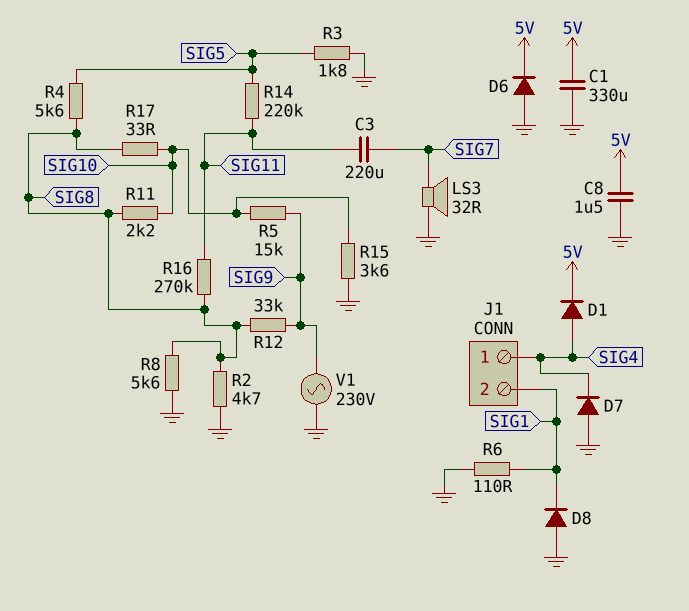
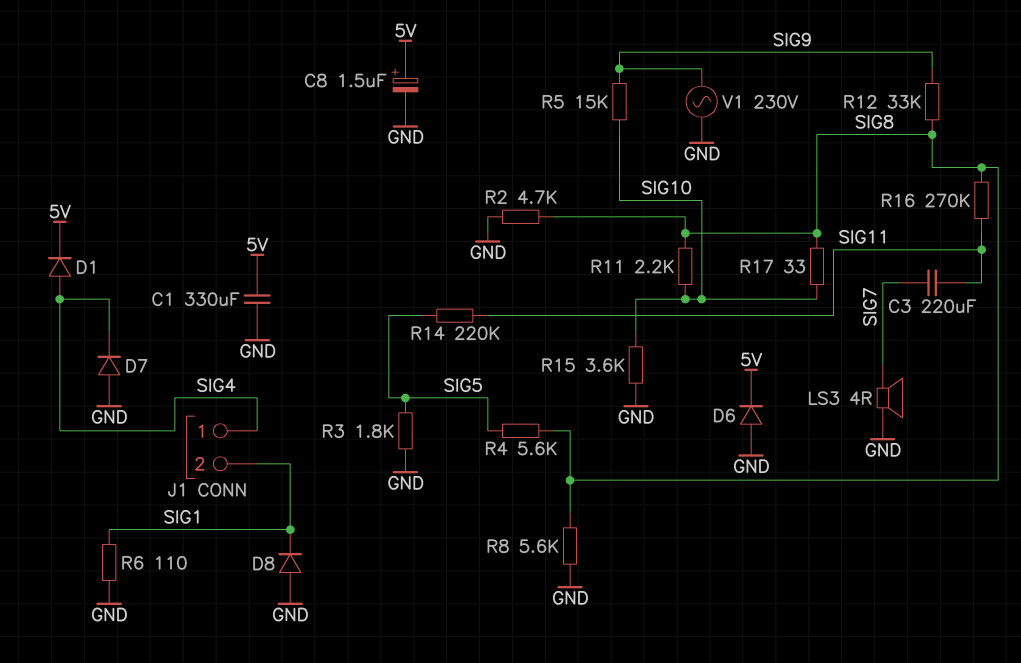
C8: 1.5uF (5V, GND) -> 1.5uF (plus 5V, minus GND)
LS3: speaker 32R (GND, SIG7) -> speaker 4R (GND, SIG7)

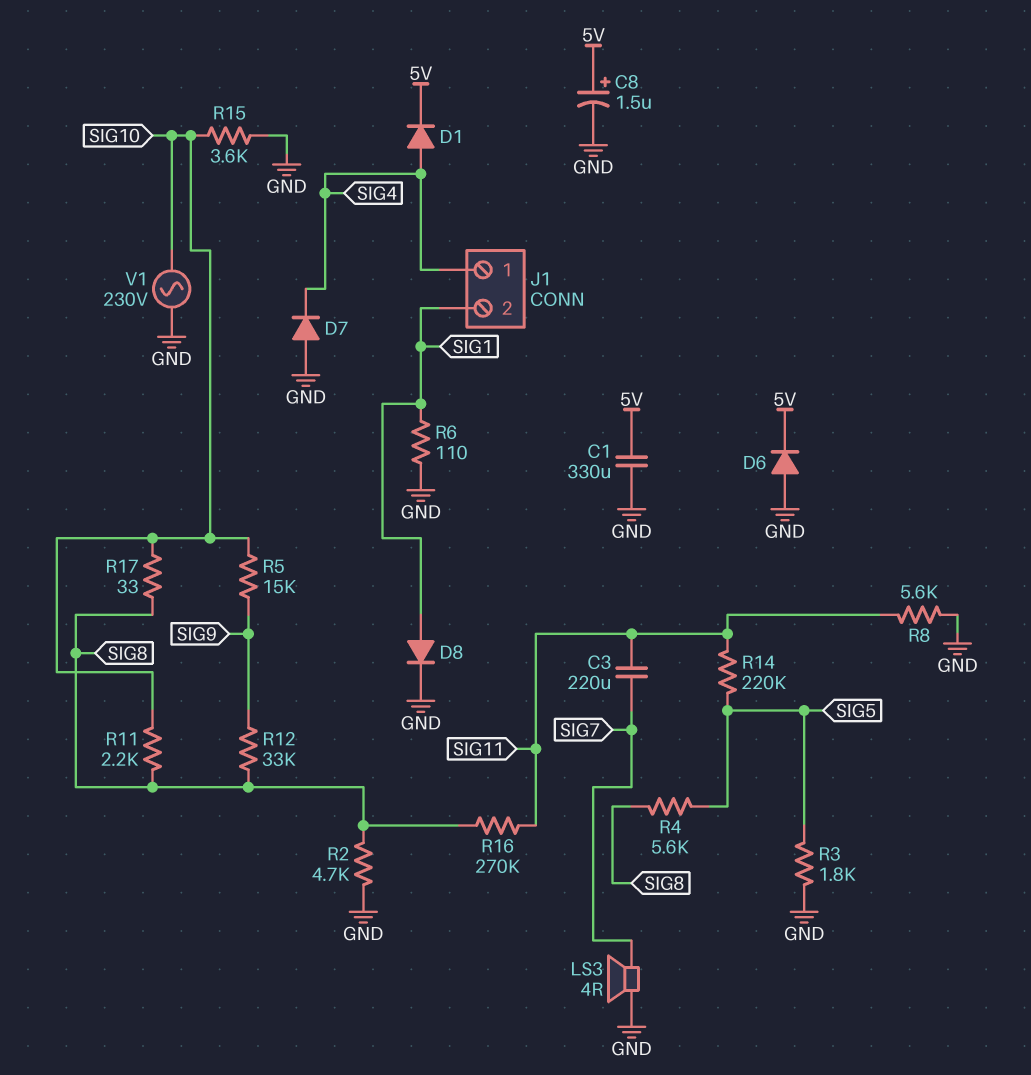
D8: diode (A GND, K SIG1) -> diode (A SIG1, K GND)
R8: 5.6k (GND, SIG8) -> 5.6k (GND, SIG11)
V1: AC 230V (GND, SIG9) -> AC 230V (GND, SIG10)

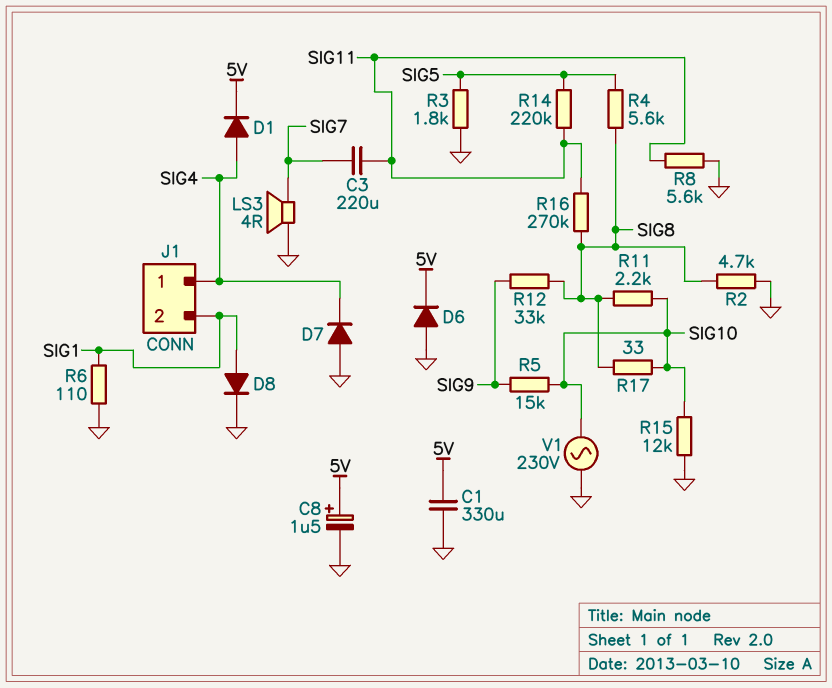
R15: 3.6k (GND, SIG10) -> 12k (GND, SIG10)

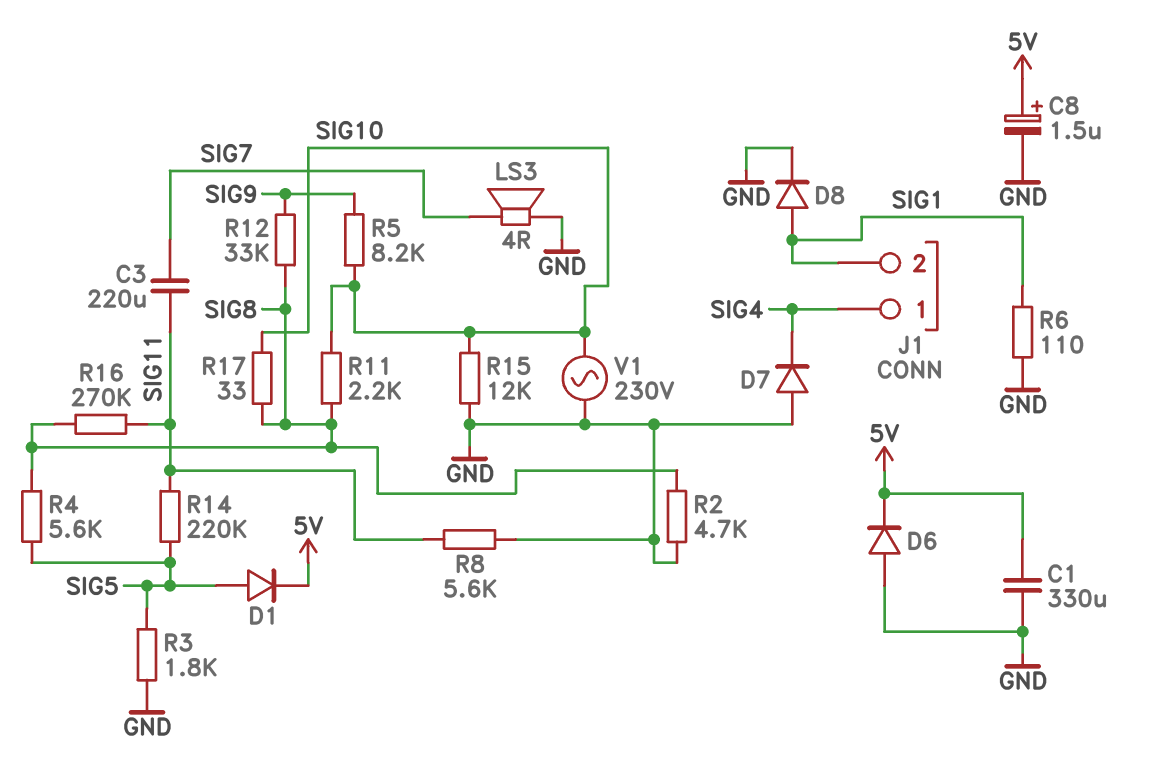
D1: diode (A SIG4, K 5V) -> diode (A SIG5, K 5V)
R5: 15k (SIG9, SIG10) -> 8.2k (SIG9, SIG10)

